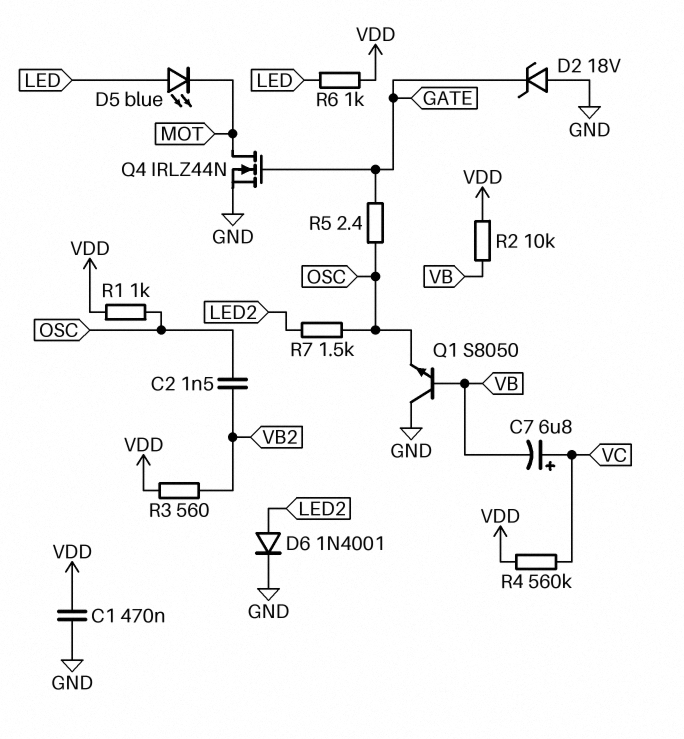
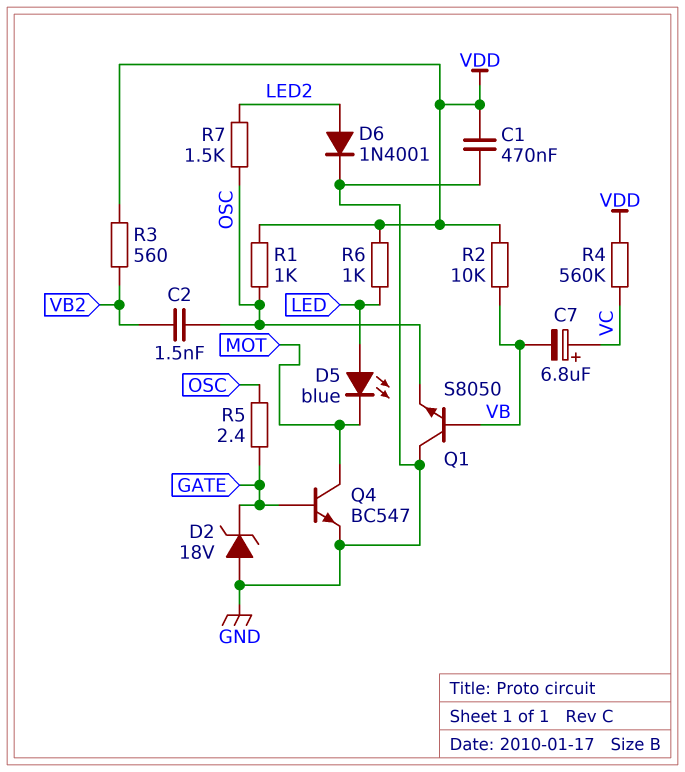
Q4: NMOS IRLZ44N (G GATE, D MOT, S GND) -> NPN BC547 (B GATE, C MOT, E GND)

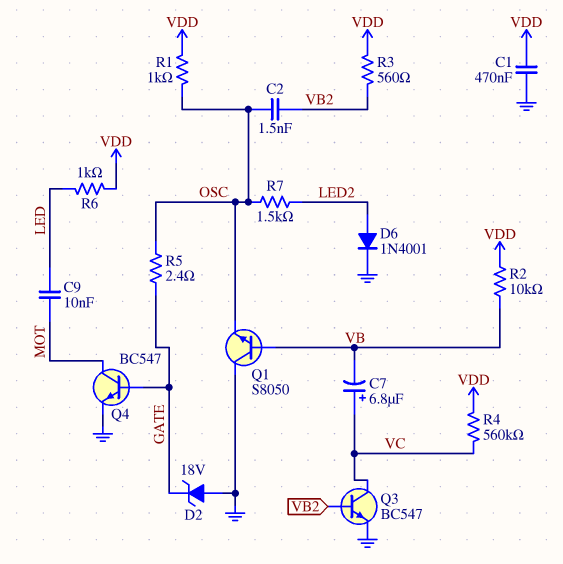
C9: none -> 10nF (LED, MOT)
D5: LED blue (A LED, K MOT) -> none
Q3: none -> NPN BC547 (B VB2, C VC, E GND)

